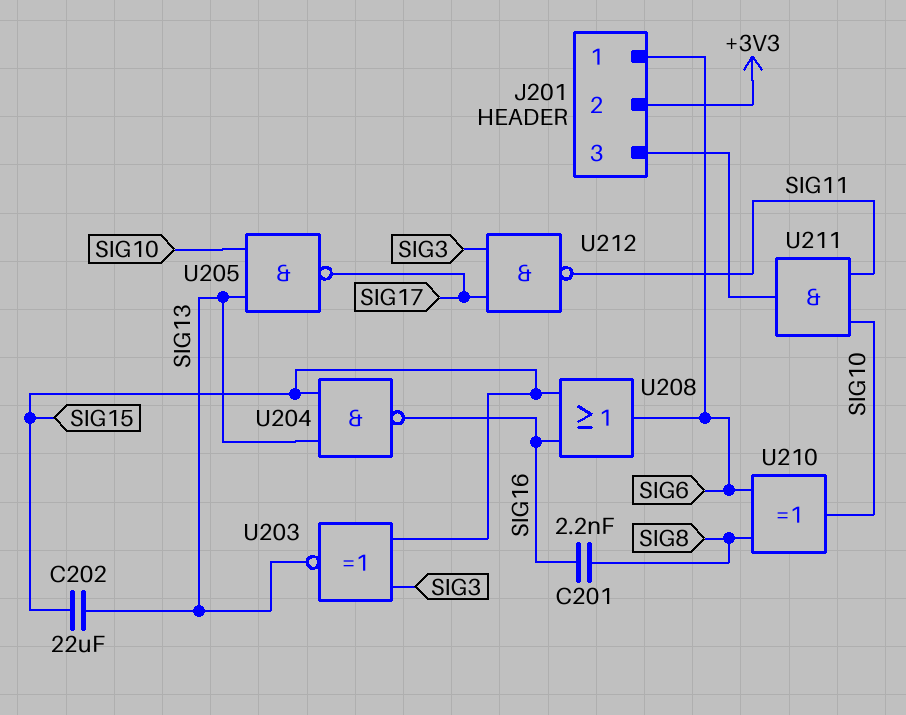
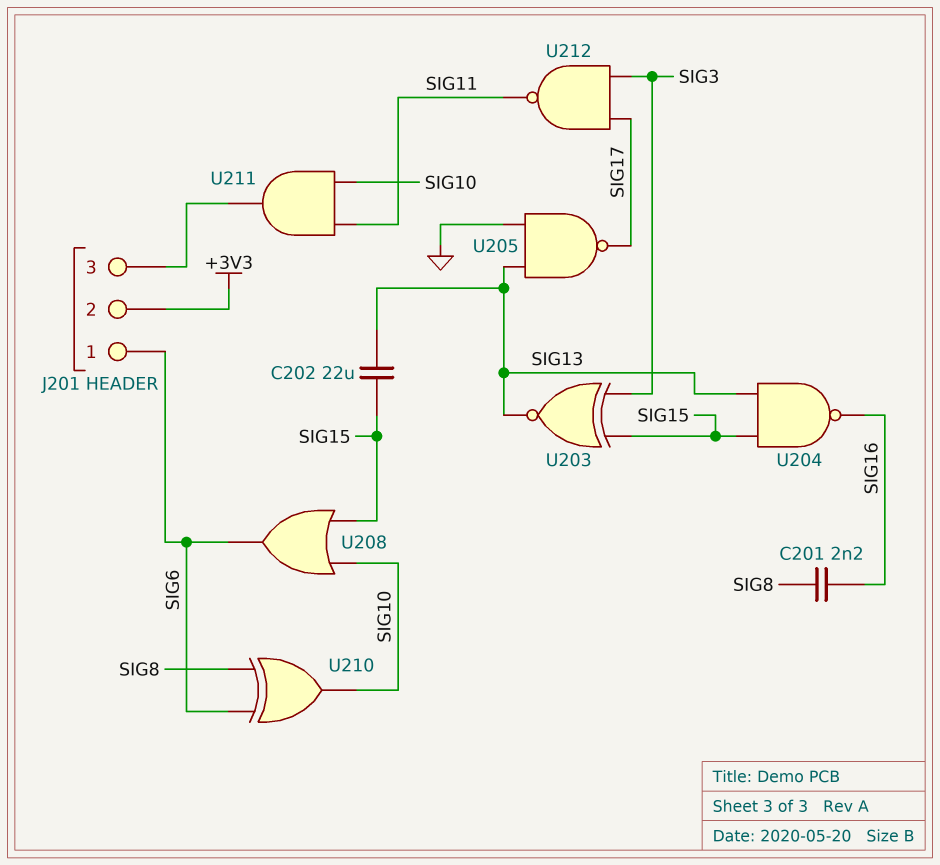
U205: NAND (in SIG10, in SIG13, out SIG17) -> NAND (in GND, in SIG13, out SIG17)
U208: OR (in SIG15, in SIG16, out SIG6) -> OR (in SIG10, in SIG15, out SIG6)

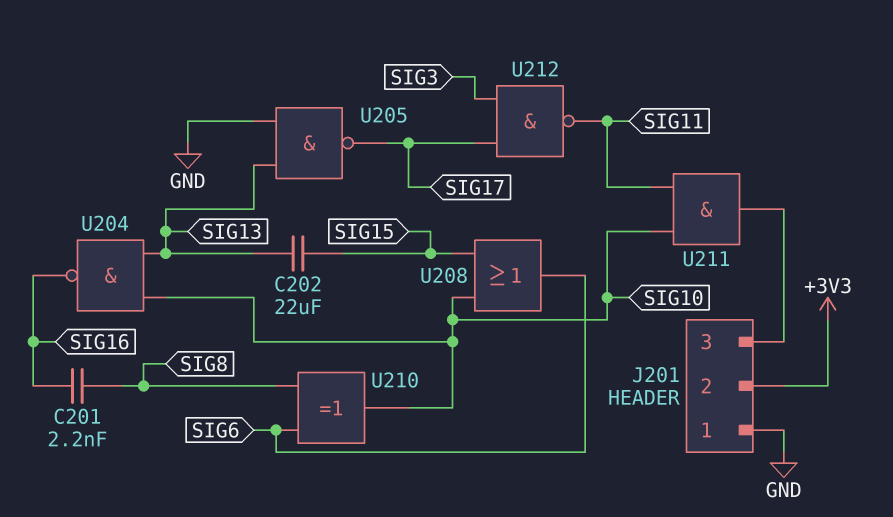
J201 pin 1: SIG6 -> GND
U203: XNOR (in SIG3, in SIG15, out SIG13) -> none
U204: NAND (in SIG13, in SIG15, out SIG16) -> NAND (in SIG10, in SIG13, out SIG16)

